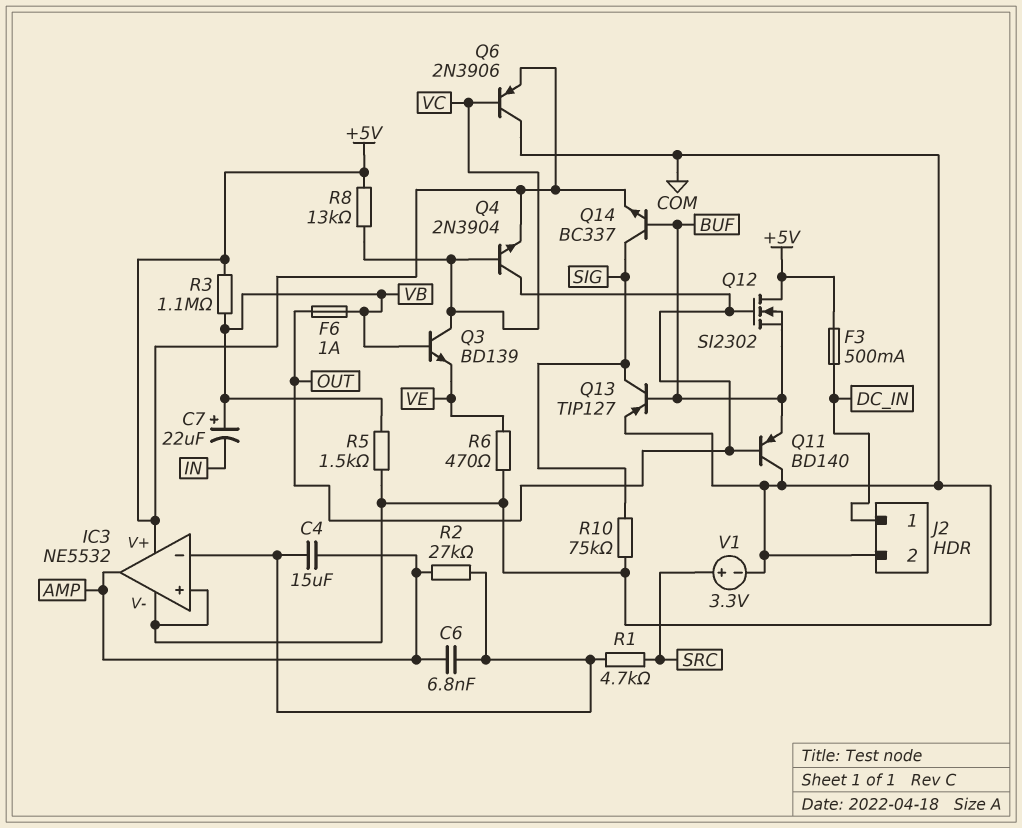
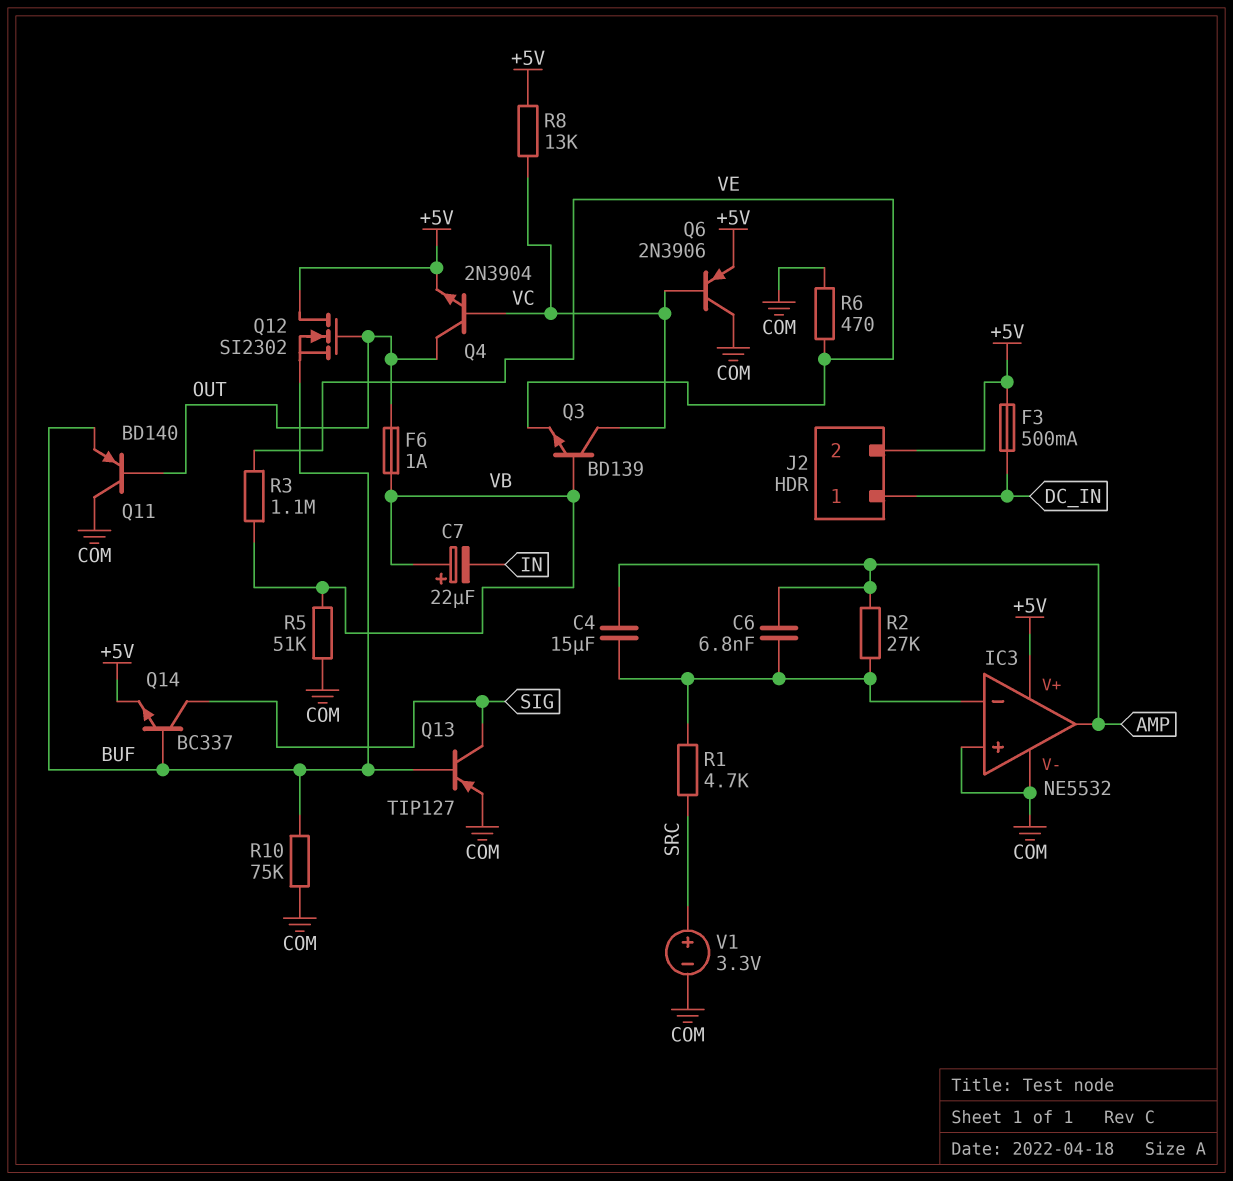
J2 pin 2: COM -> +5V
R3: 1.1M (+5V, VB) -> 1.1M (VB, VE)
R5: 1.5k (COM, VB) -> 51k (COM, VB)
R10: 75k (COM, SIG) -> 75k (BUF, COM)

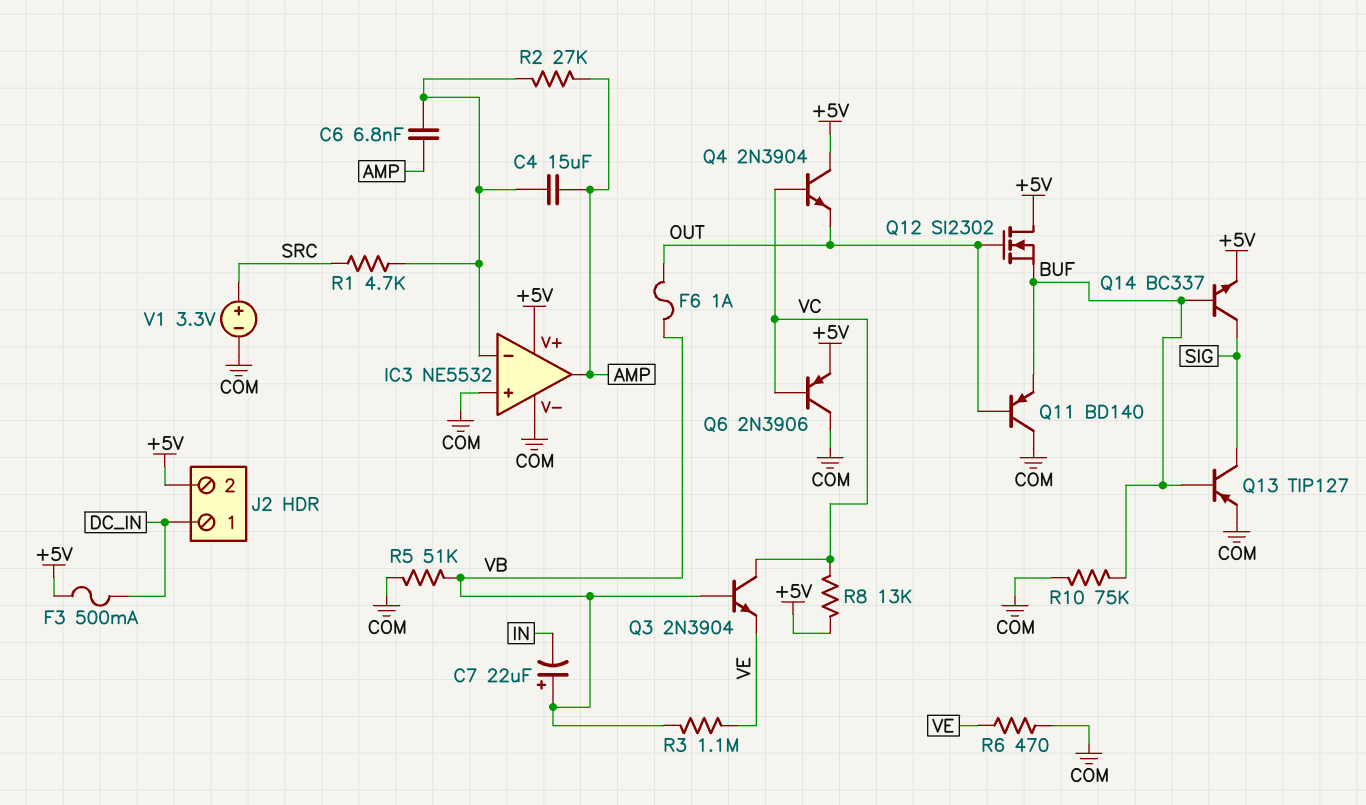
Q3: NPN BD139 (B VB, C VC, E VE) -> NPN 2N3904 (B VB, C VC, E VE)
Q4: NPN 2N3904 (B VC, C OUT, E +5V) -> NPN 2N3904 (B VC, C +5V, E OUT)

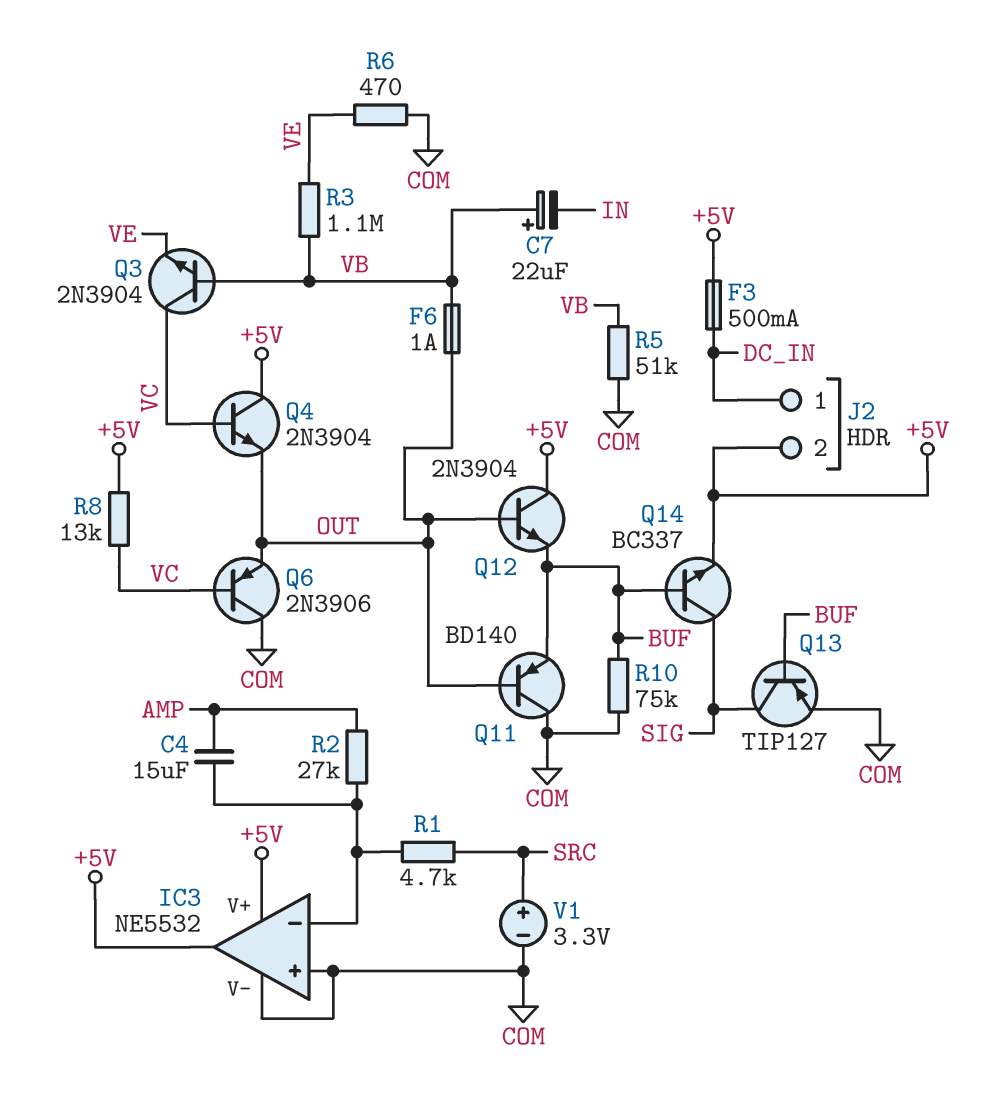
C6: 6.8nF (AMP, IC3/in-) -> none
IC3 pin out: AMP -> +5V
Q6: PNP 2N3906 (B VC, C COM, E +5V) -> PNP 2N3906 (B VC, C COM, E OUT)
Q12: NMOS SI2302 (G OUT, D +5V, S BUF) -> NPN 2N3904 (B OUT, C +5V, E BUF)

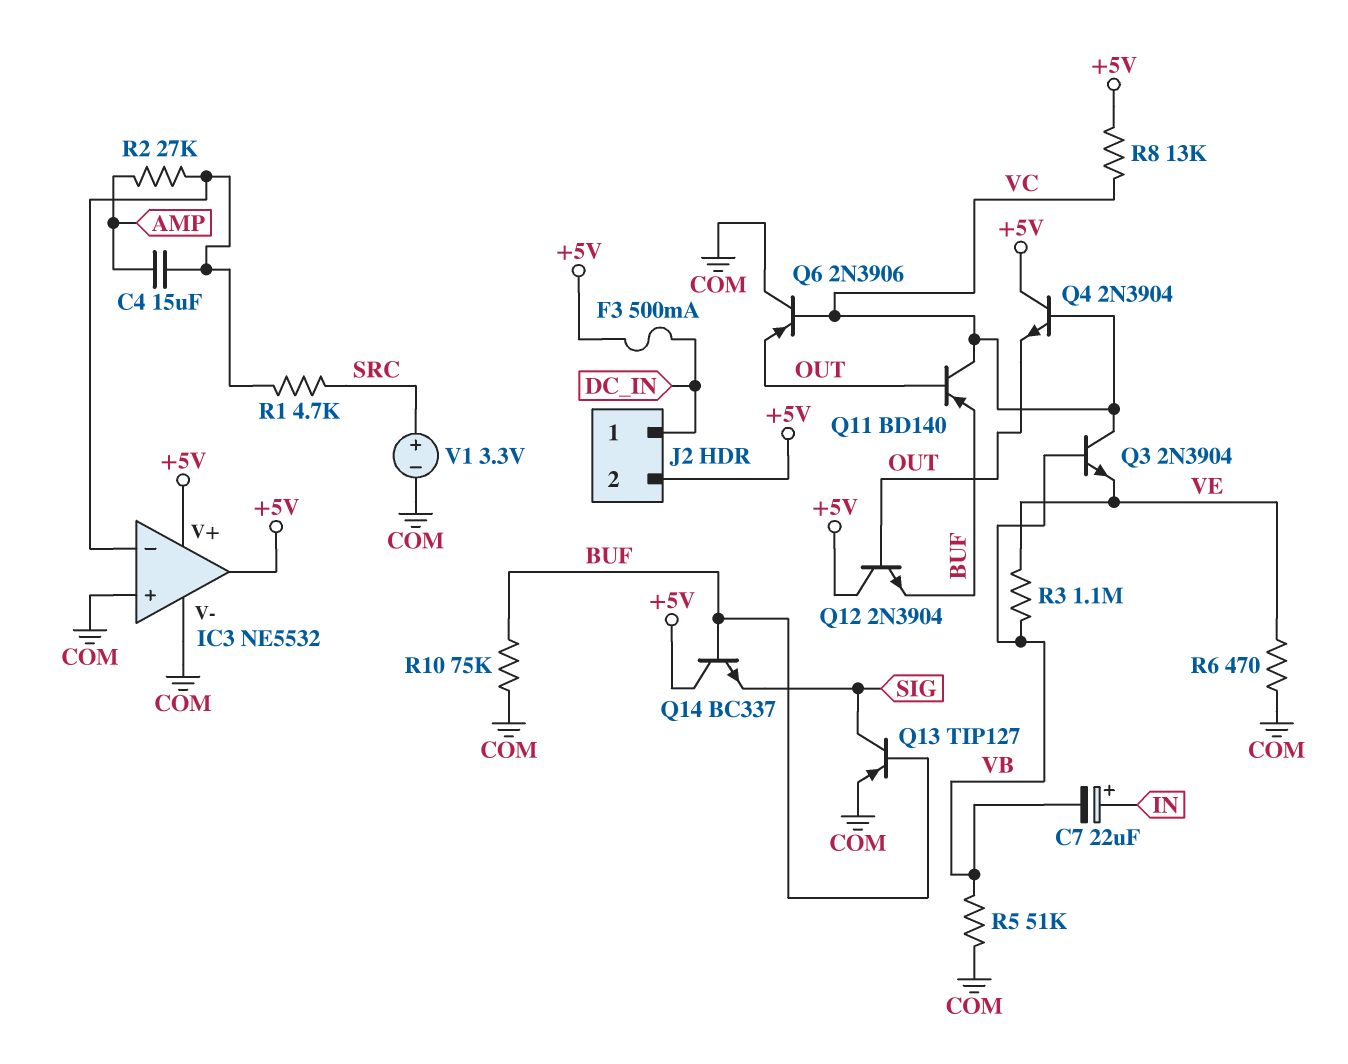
C7: 22uF (plus VB, minus IN) -> 22uF (plus IN, minus VB)
F6: 1A (OUT, VB) -> none
Q11: PNP BD140 (B OUT, C COM, E BUF) -> PNP BD140 (B OUT, C VC, E BUF)
Q14: NPN BC337 (B BUF, C SIG, E +5V) -> NPN BC337 (B BUF, C +5V, E SIG)

